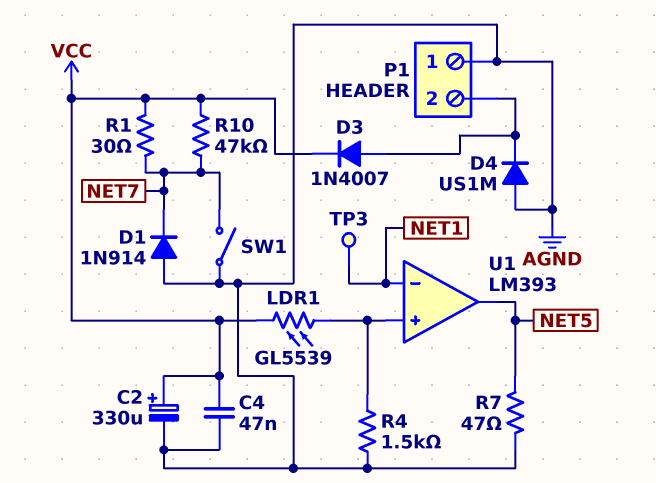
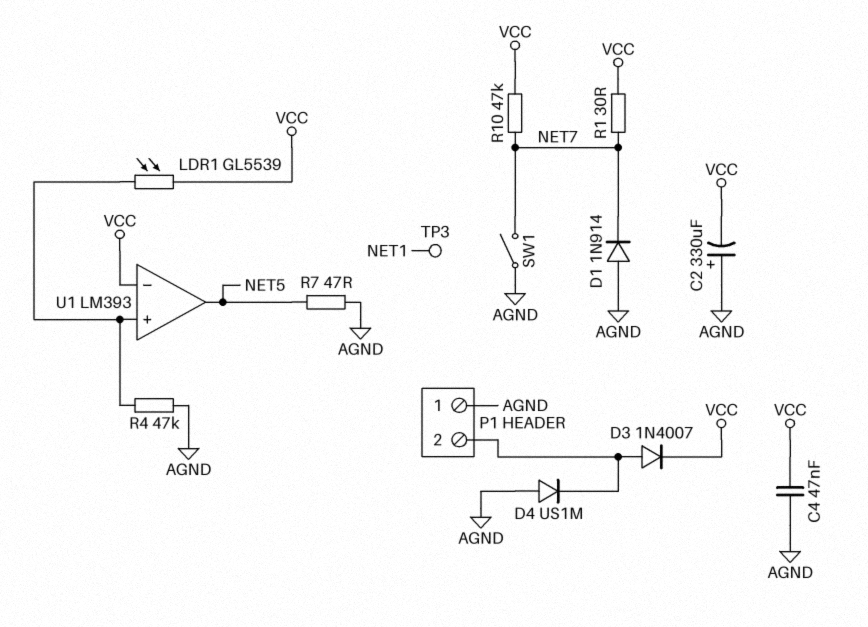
C2: 330uF (plus VCC, minus AGND) -> 330uF (plus AGND, minus VCC)
R4: 1.5k (AGND, U1/in+) -> 47k (AGND, U1/in+)
U1 pin in-: NET1 -> VCC

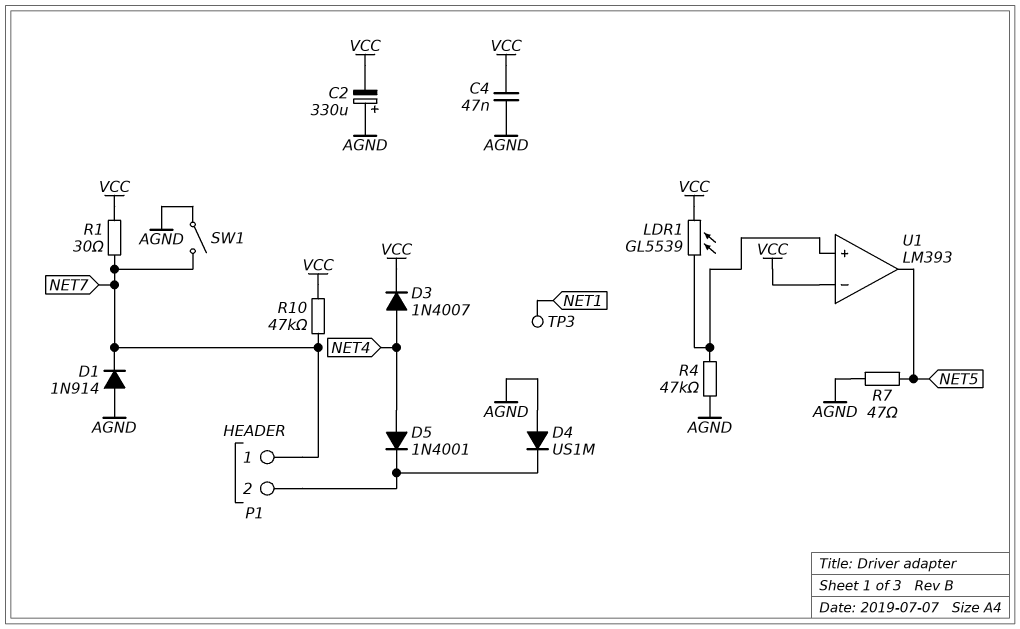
D3: diode 1N4007 (A P1/2, K VCC) -> diode 1N4007 (A NET4, K VCC)
D5: none -> diode 1N4001 (A NET4, K P1/2)
P1 pin 1: AGND -> NET7

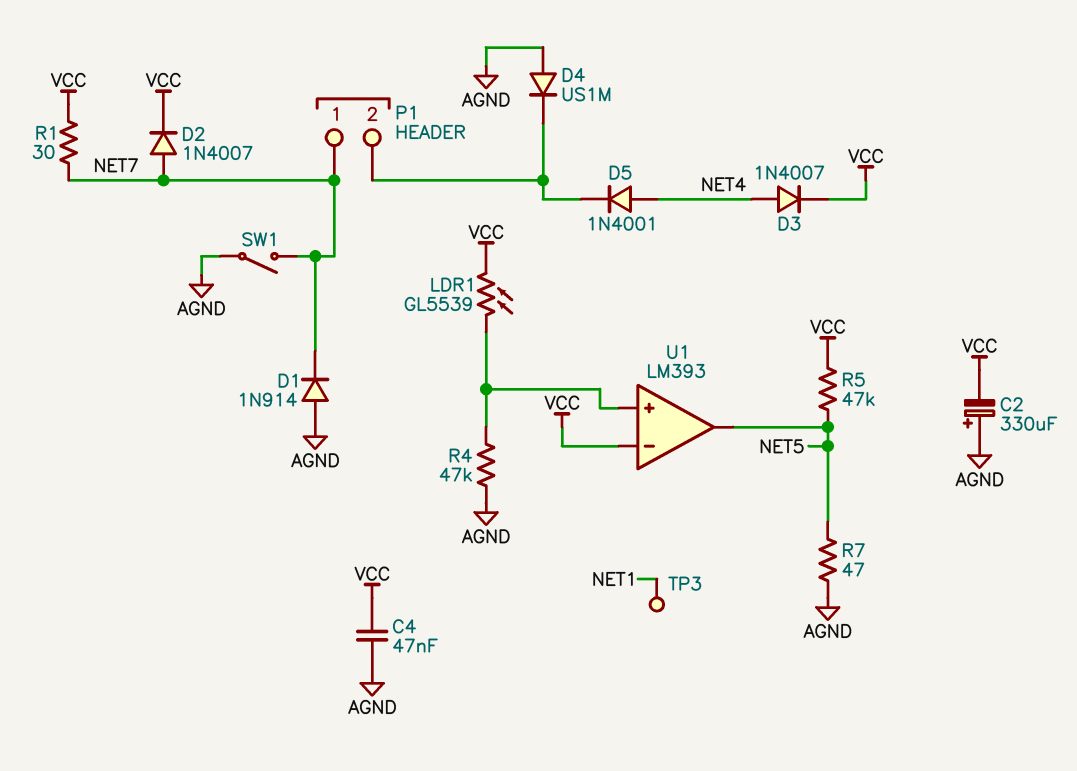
D2: none -> diode 1N4007 (A NET7, K VCC)
R5: none -> 47k (NET5, VCC)
R10: 47k (NET7, VCC) -> none

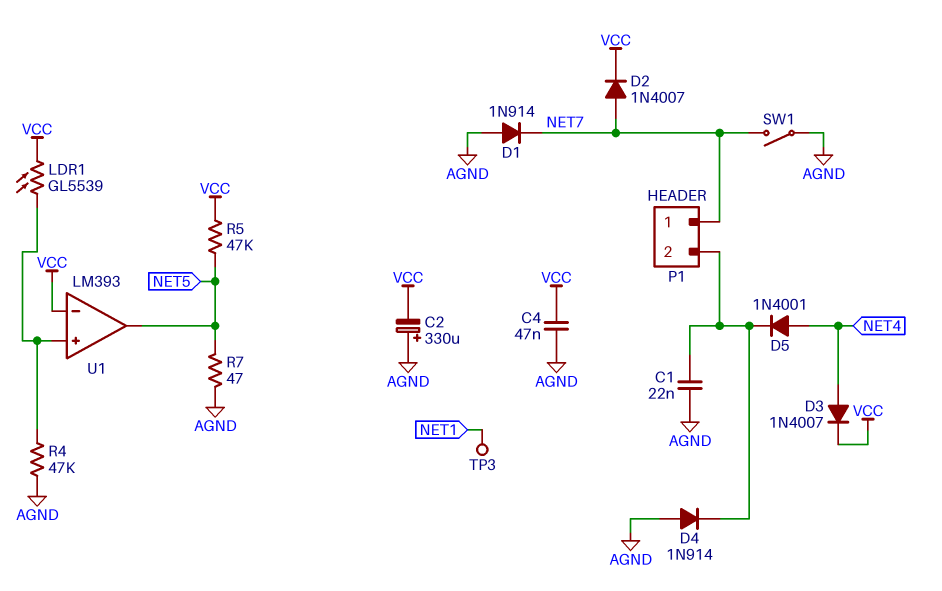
C1: none -> 22nF (AGND, P1/2)
D4: diode US1M (A AGND, K P1/2) -> diode 1N914 (A AGND, K P1/2)
R1: 30 (NET7, VCC) -> none

